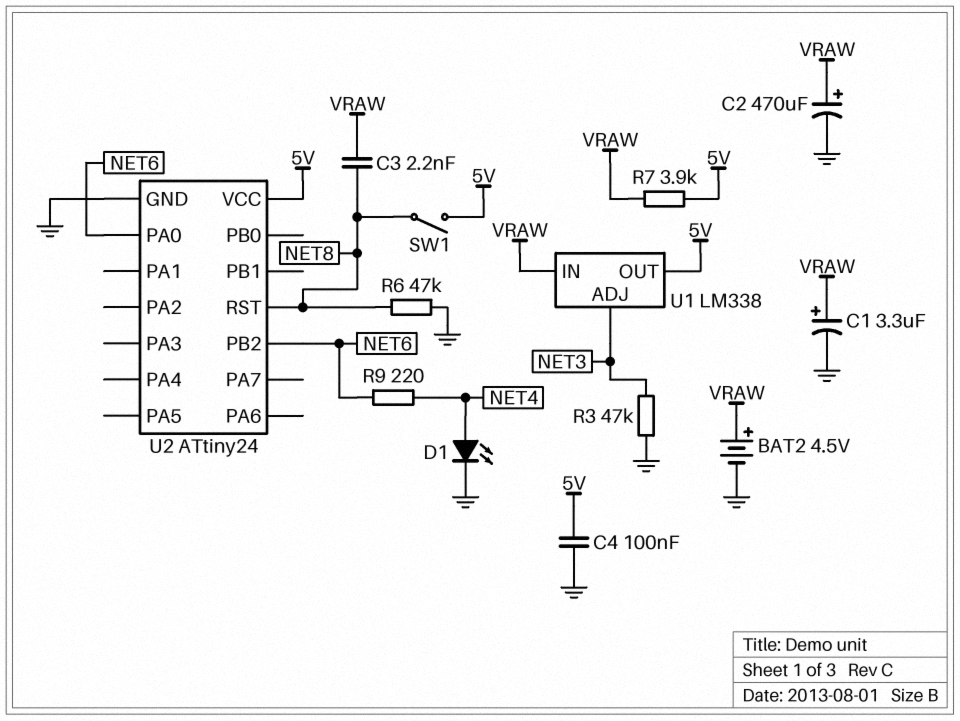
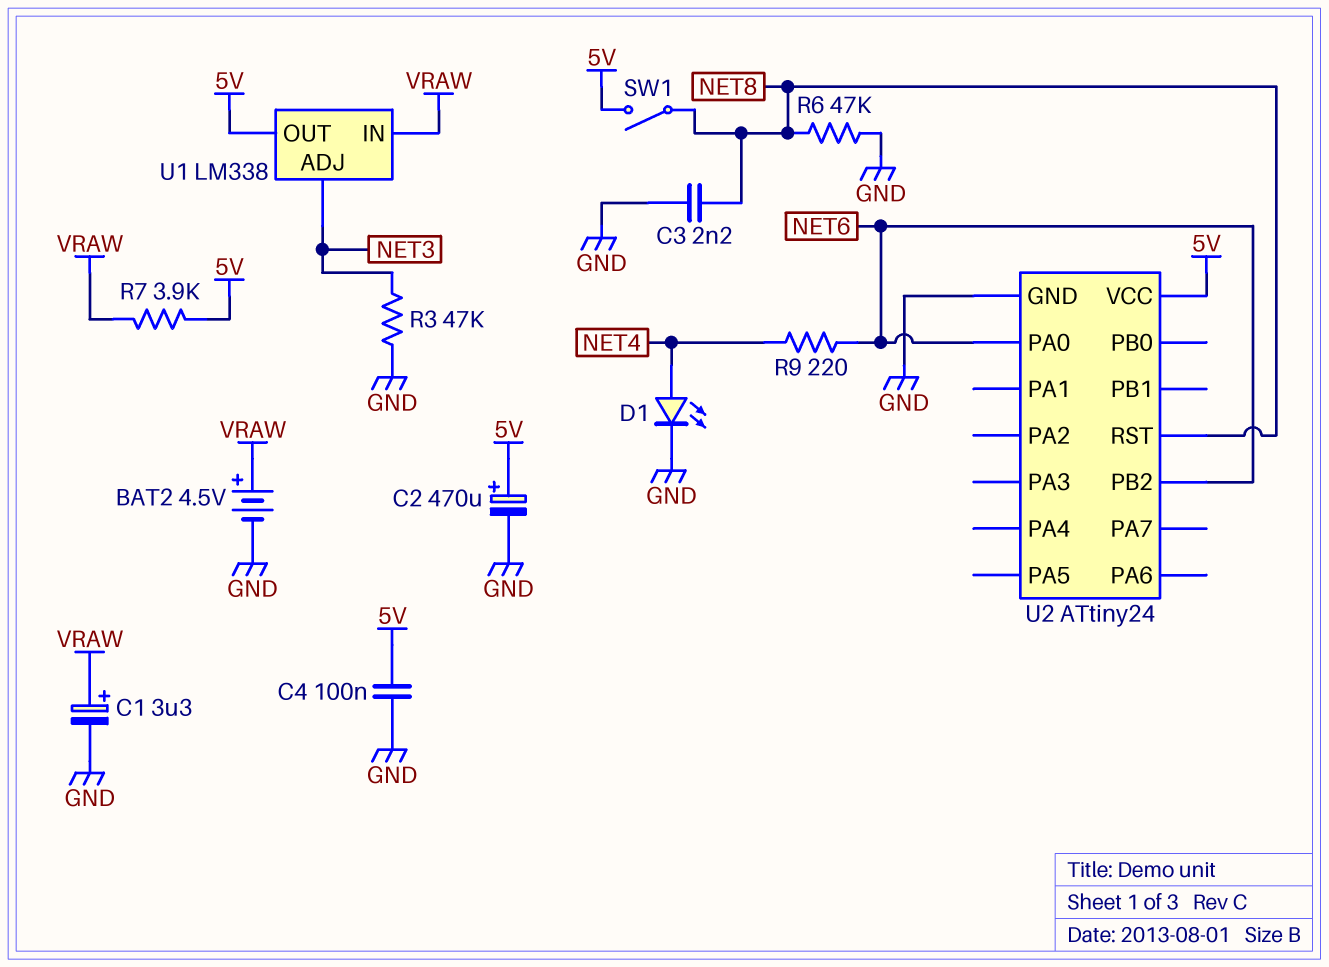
C2: 470uF (plus VRAW, minus GND) -> 470uF (plus 5V, minus GND)
C3: 2.2nF (NET8, VRAW) -> 2.2nF (GND, NET8)

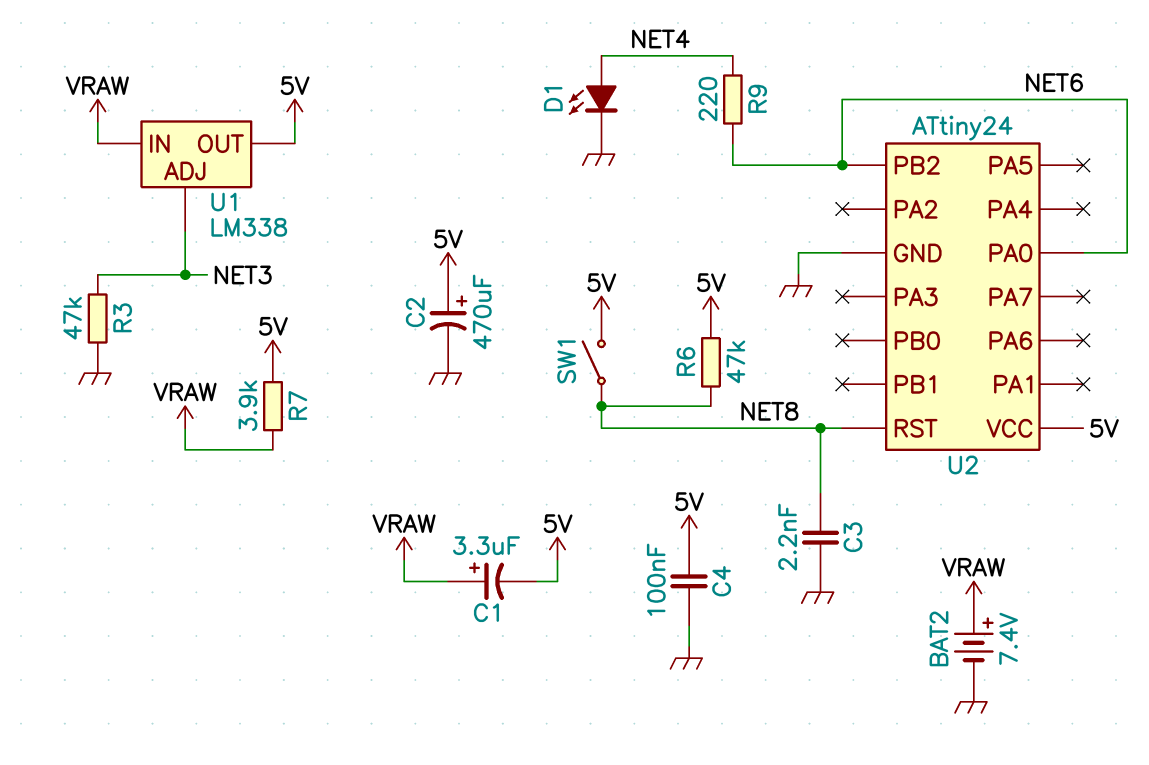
BAT2: 4.5V (plus VRAW, minus GND) -> 7.4V (plus VRAW, minus GND)
C1: 3.3uF (plus VRAW, minus GND) -> 3.3uF (plus VRAW, minus 5V)
R6: 47k (GND, NET8) -> 47k (5V, NET8)

